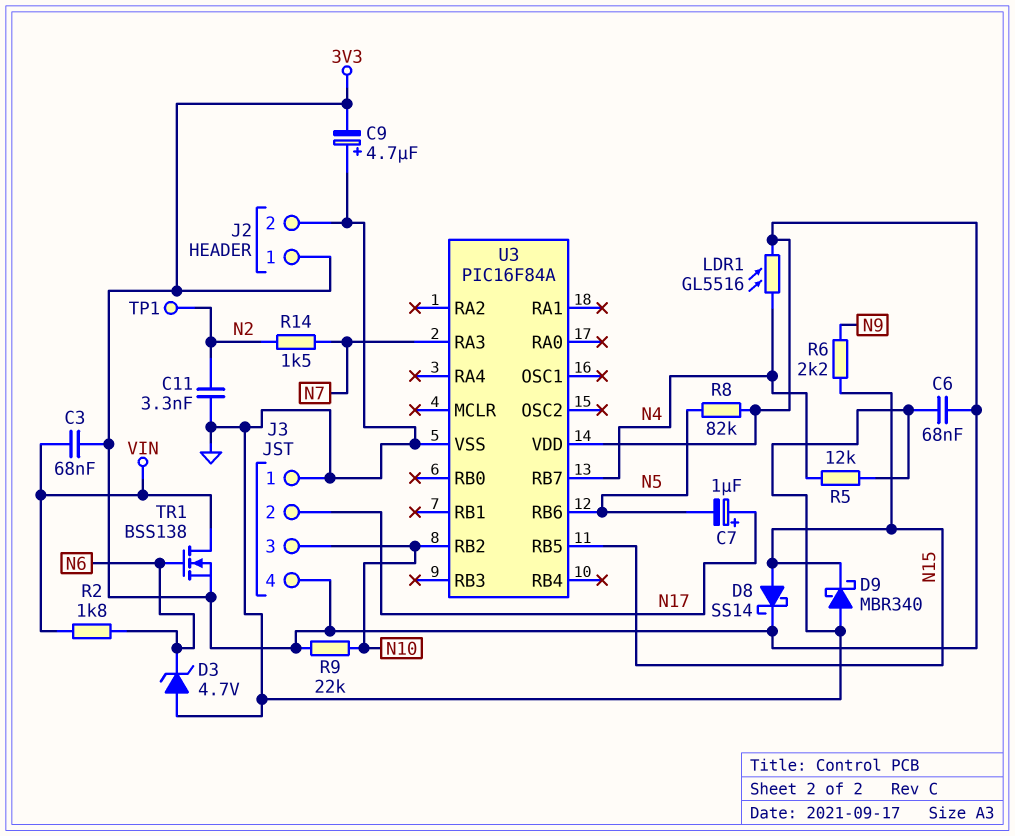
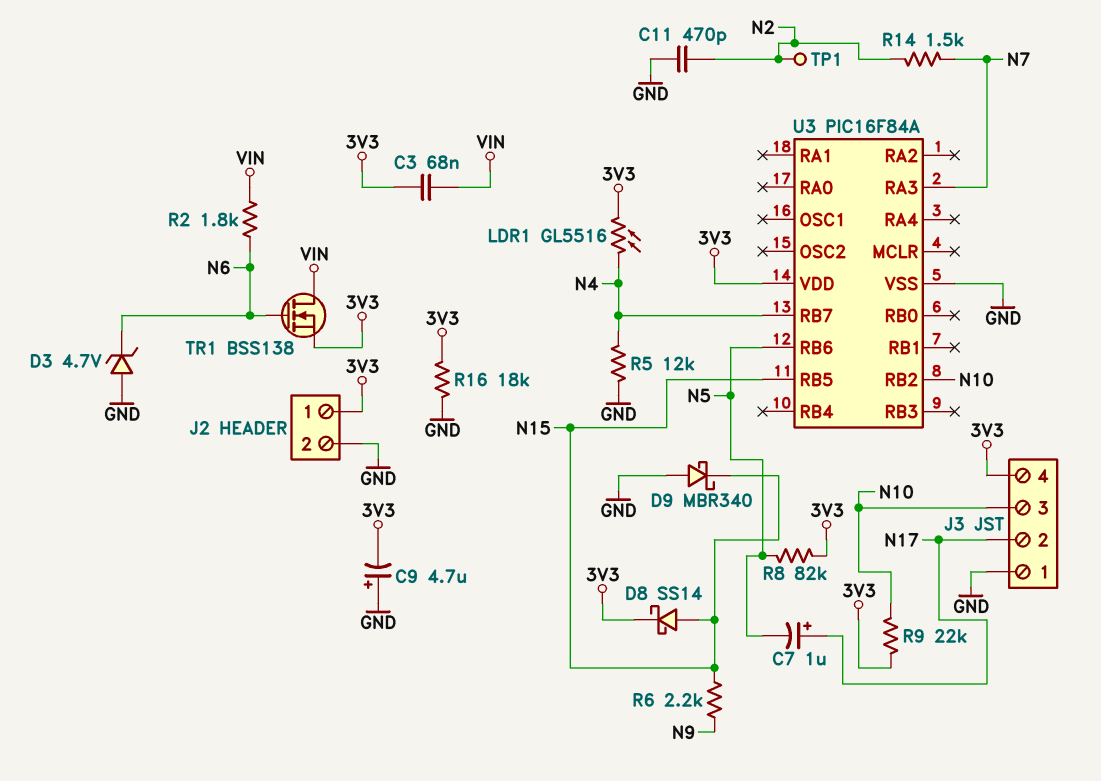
C6: 68nF (3V3, GND) -> none
C11: 3.3nF (GND, N2) -> 470pF (GND, N2)
R16: none -> 18k (3V3, GND)

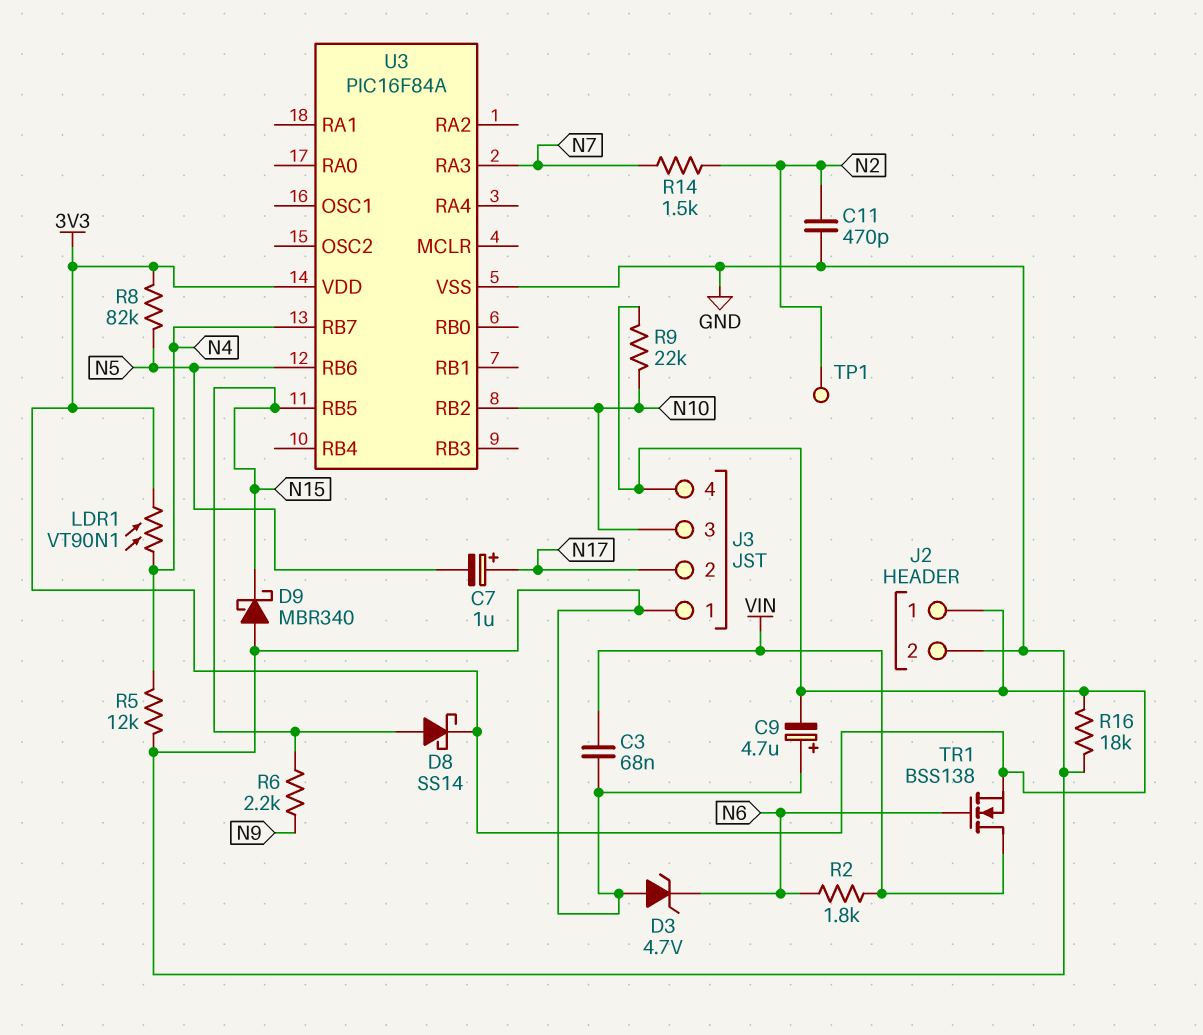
C3: 68nF (3V3, VIN) -> 68nF (GND, VIN)
LDR1: GL5516 (3V3, N4) -> VT90N1 (3V3, N4)

